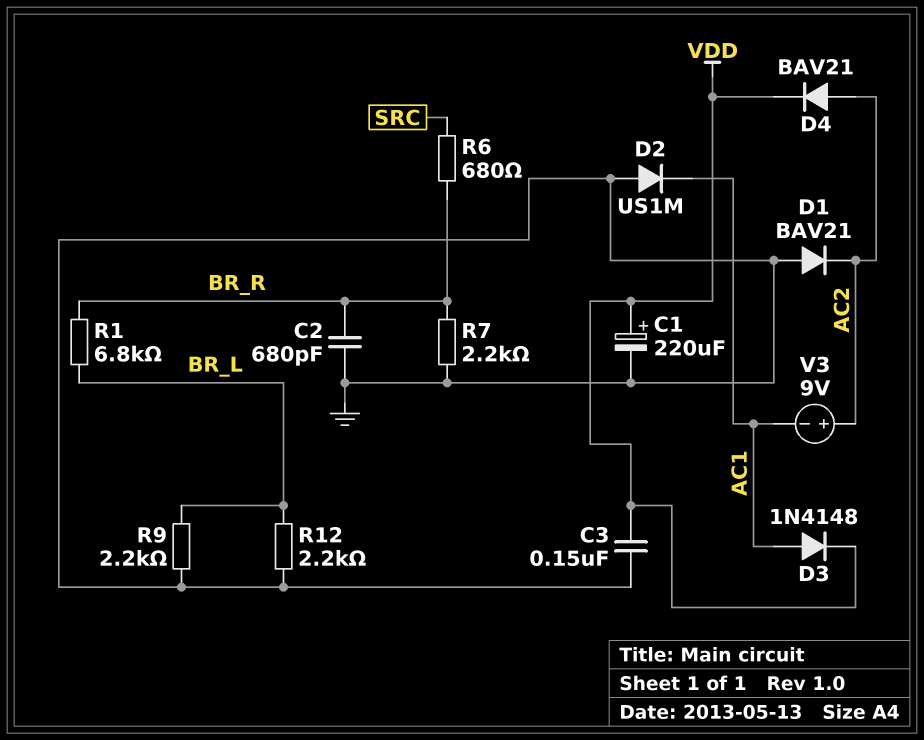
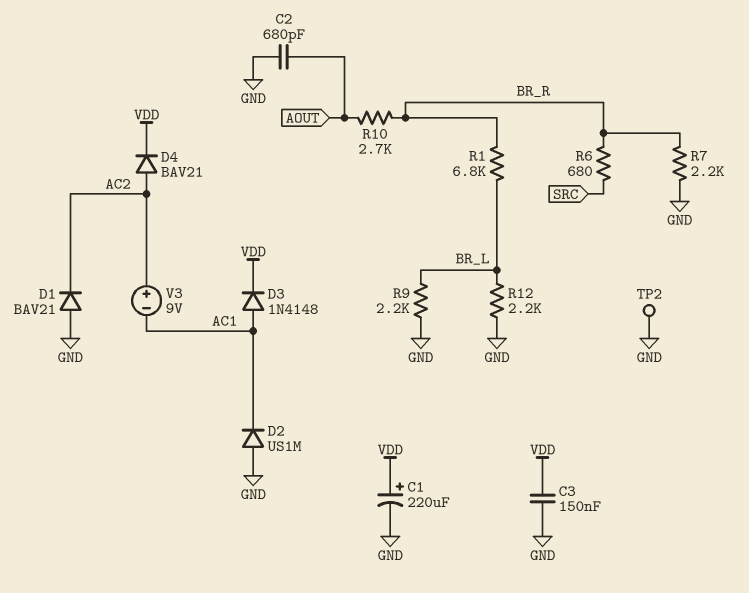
C2: 680pF (BR_R, GND) -> 680pF (AOUT, GND)
R10: none -> 2.7k (AOUT, BR_R)
TP2: none -> test point (GND)

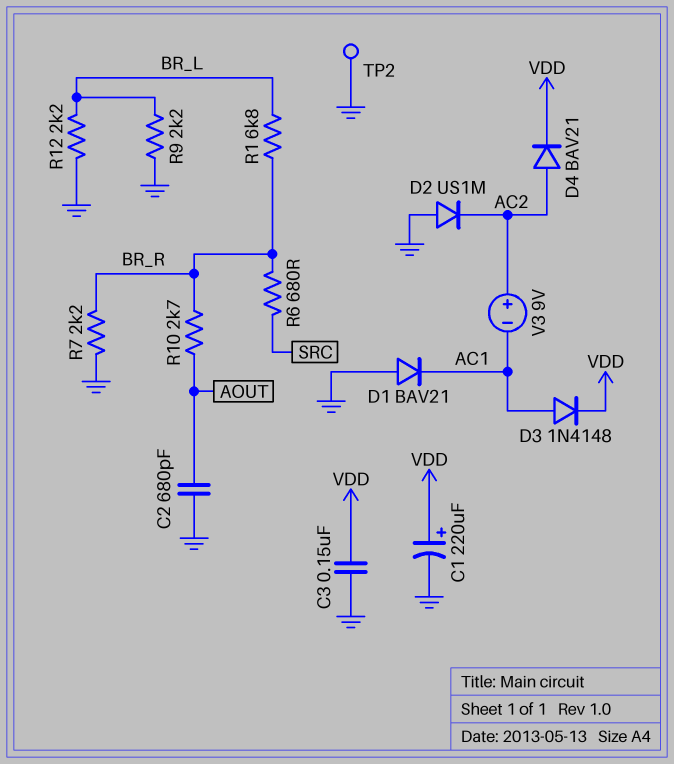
D1: diode BAV21 (A GND, K AC2) -> diode BAV21 (A GND, K AC1)
D2: diode US1M (A GND, K AC1) -> diode US1M (A GND, K AC2)

